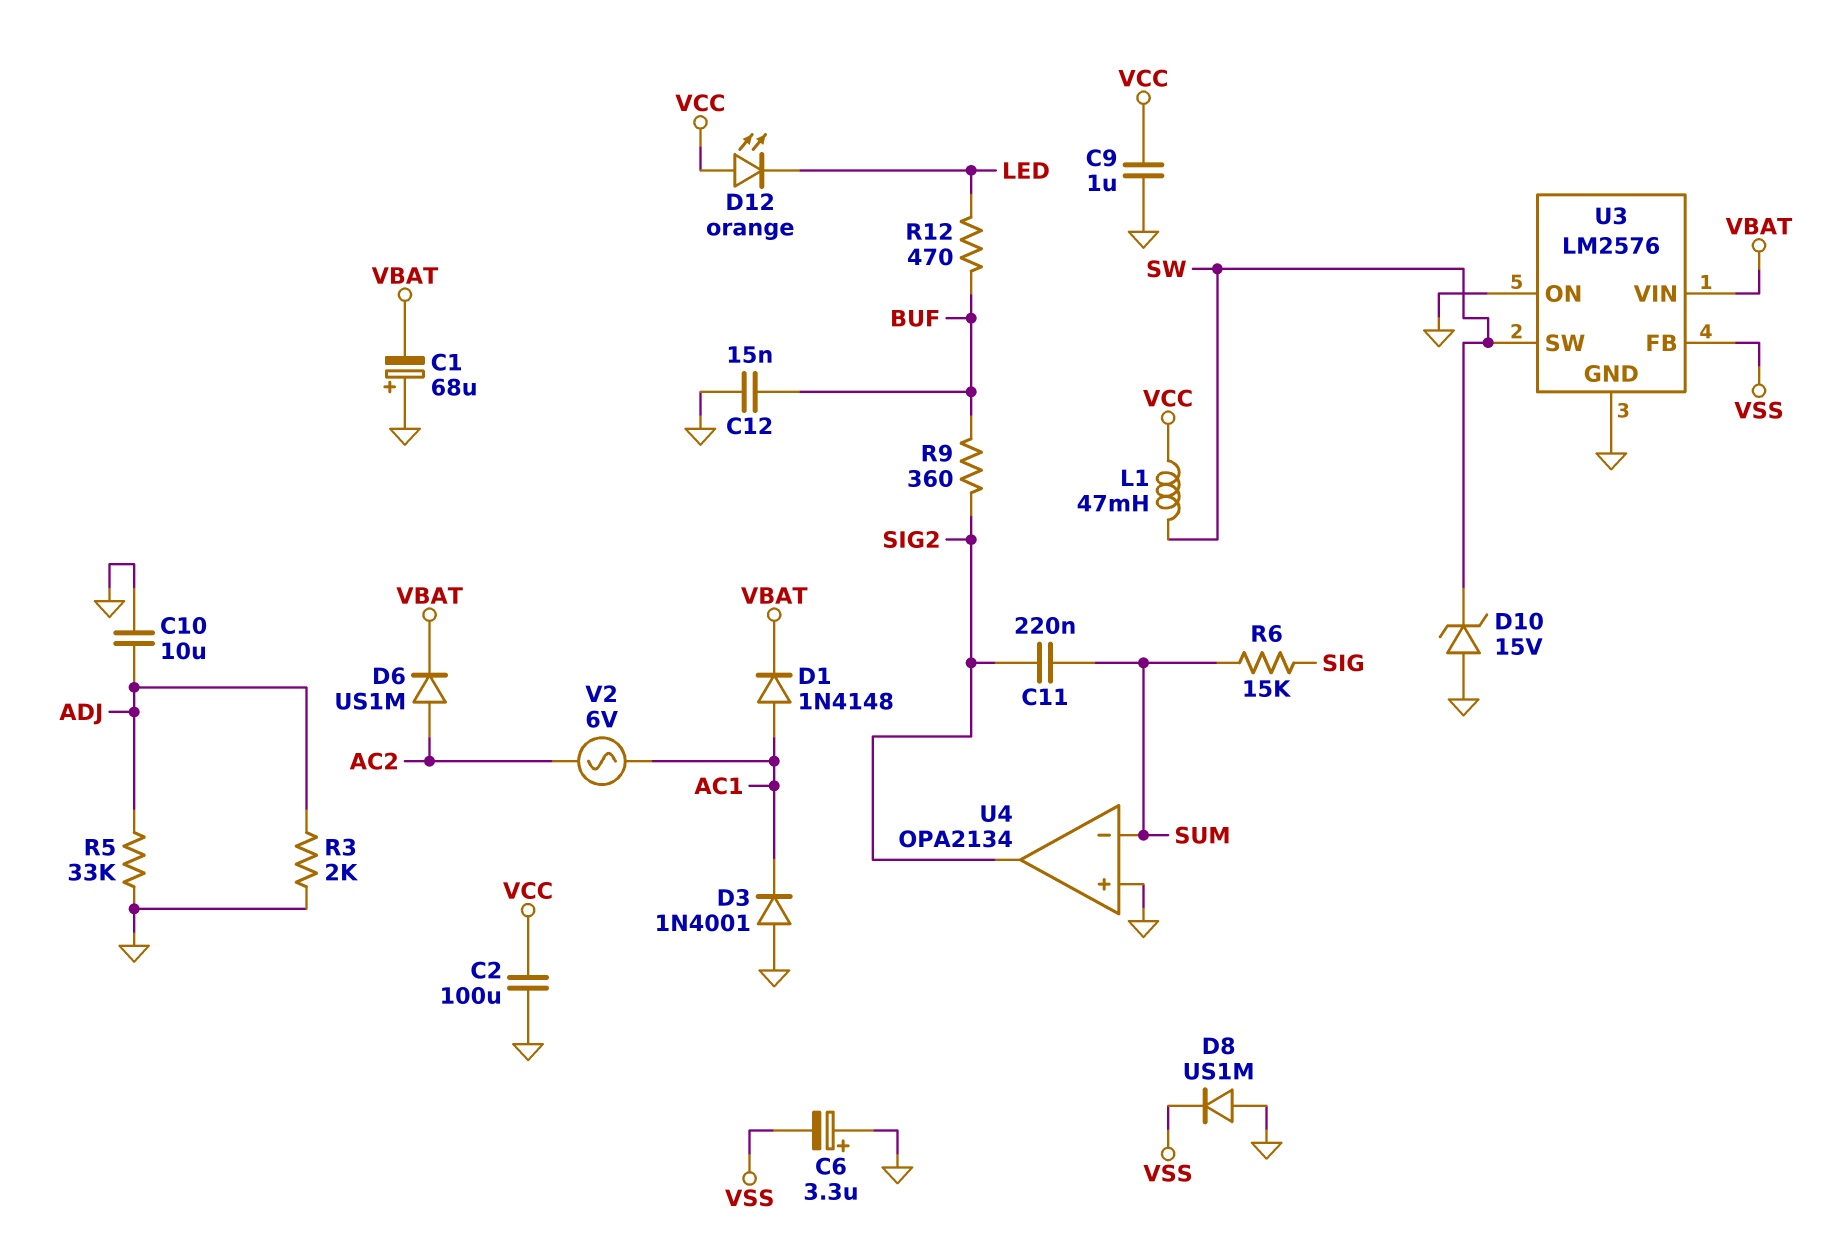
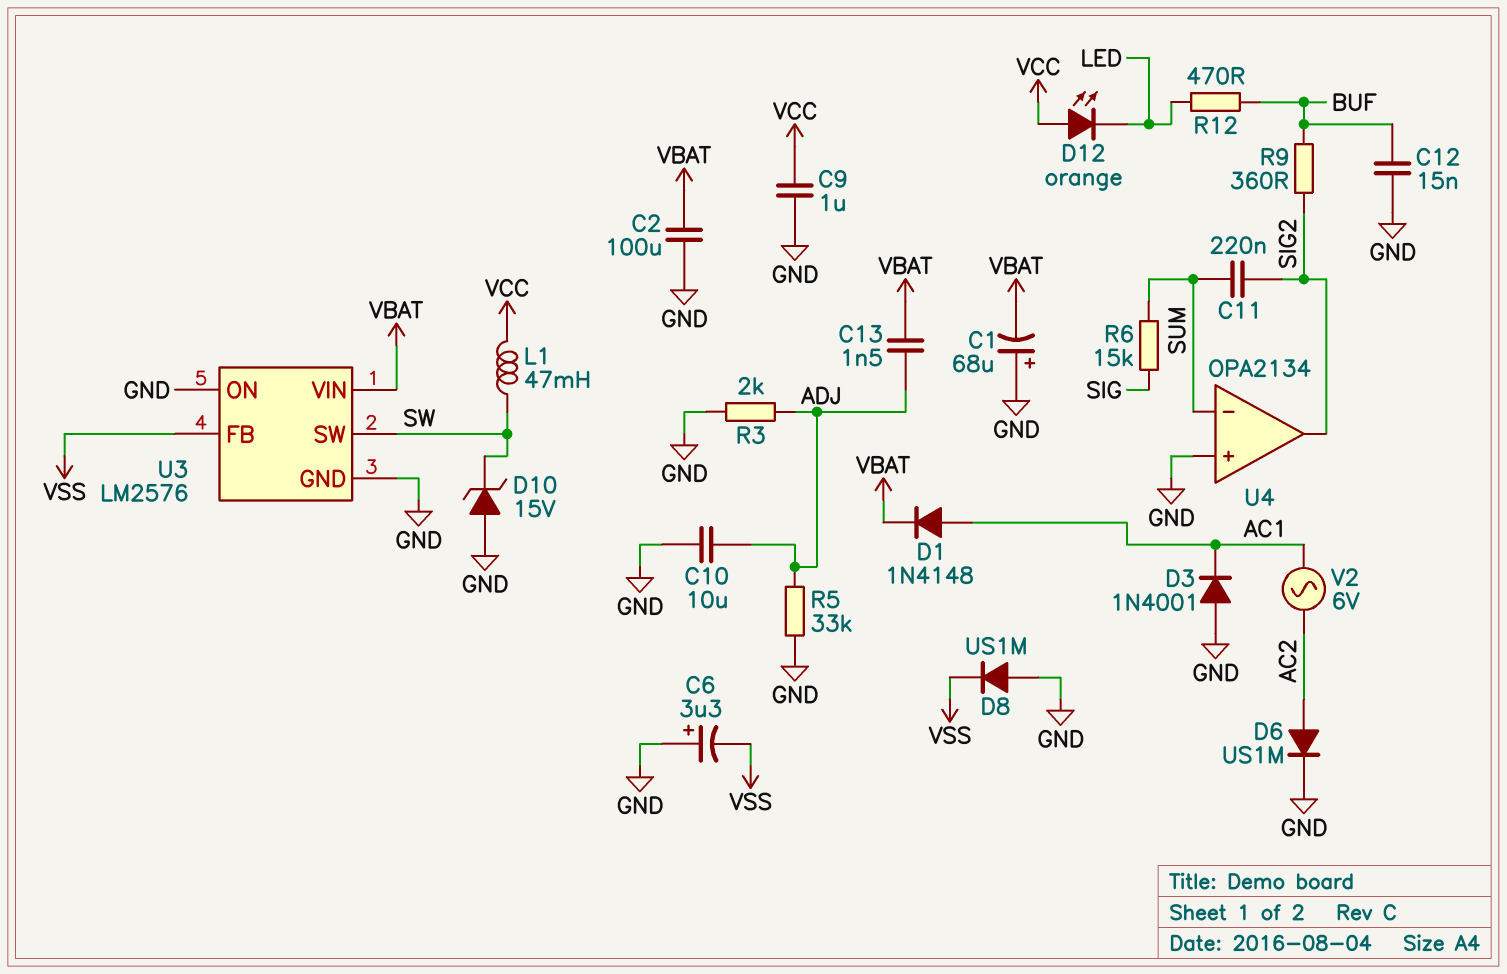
C2: 100uF (GND, VCC) -> 100uF (GND, VBAT)
C13: none -> 1.5nF (ADJ, VBAT)
D6: diode US1M (A AC2, K VBAT) -> diode US1M (A AC2, K GND)

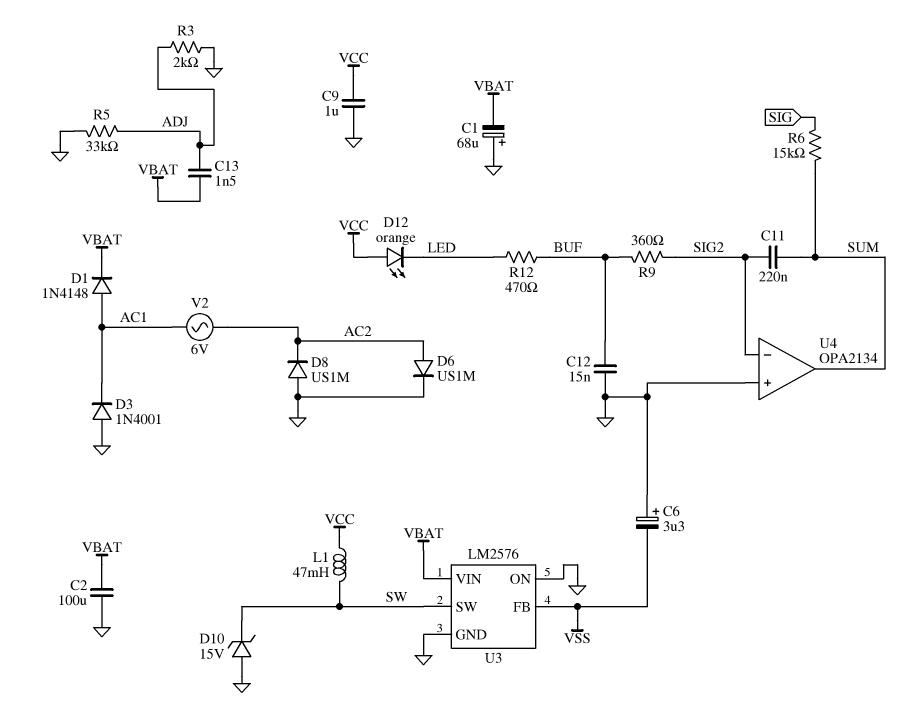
C10: 10uF (ADJ, GND) -> none
D8: diode US1M (A GND, K VSS) -> diode US1M (A GND, K AC2)
U4 pin in-: SUM -> SIG2
U4 pin out: SIG2 -> SUM

